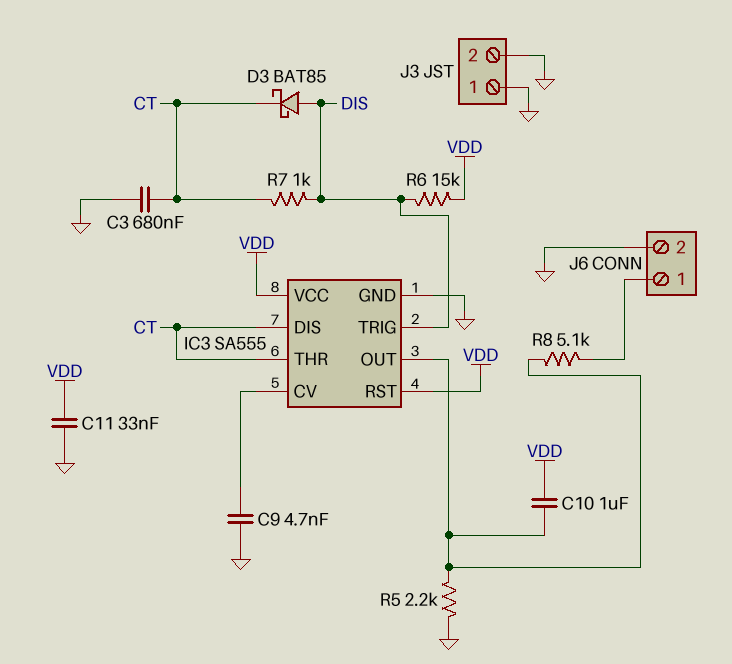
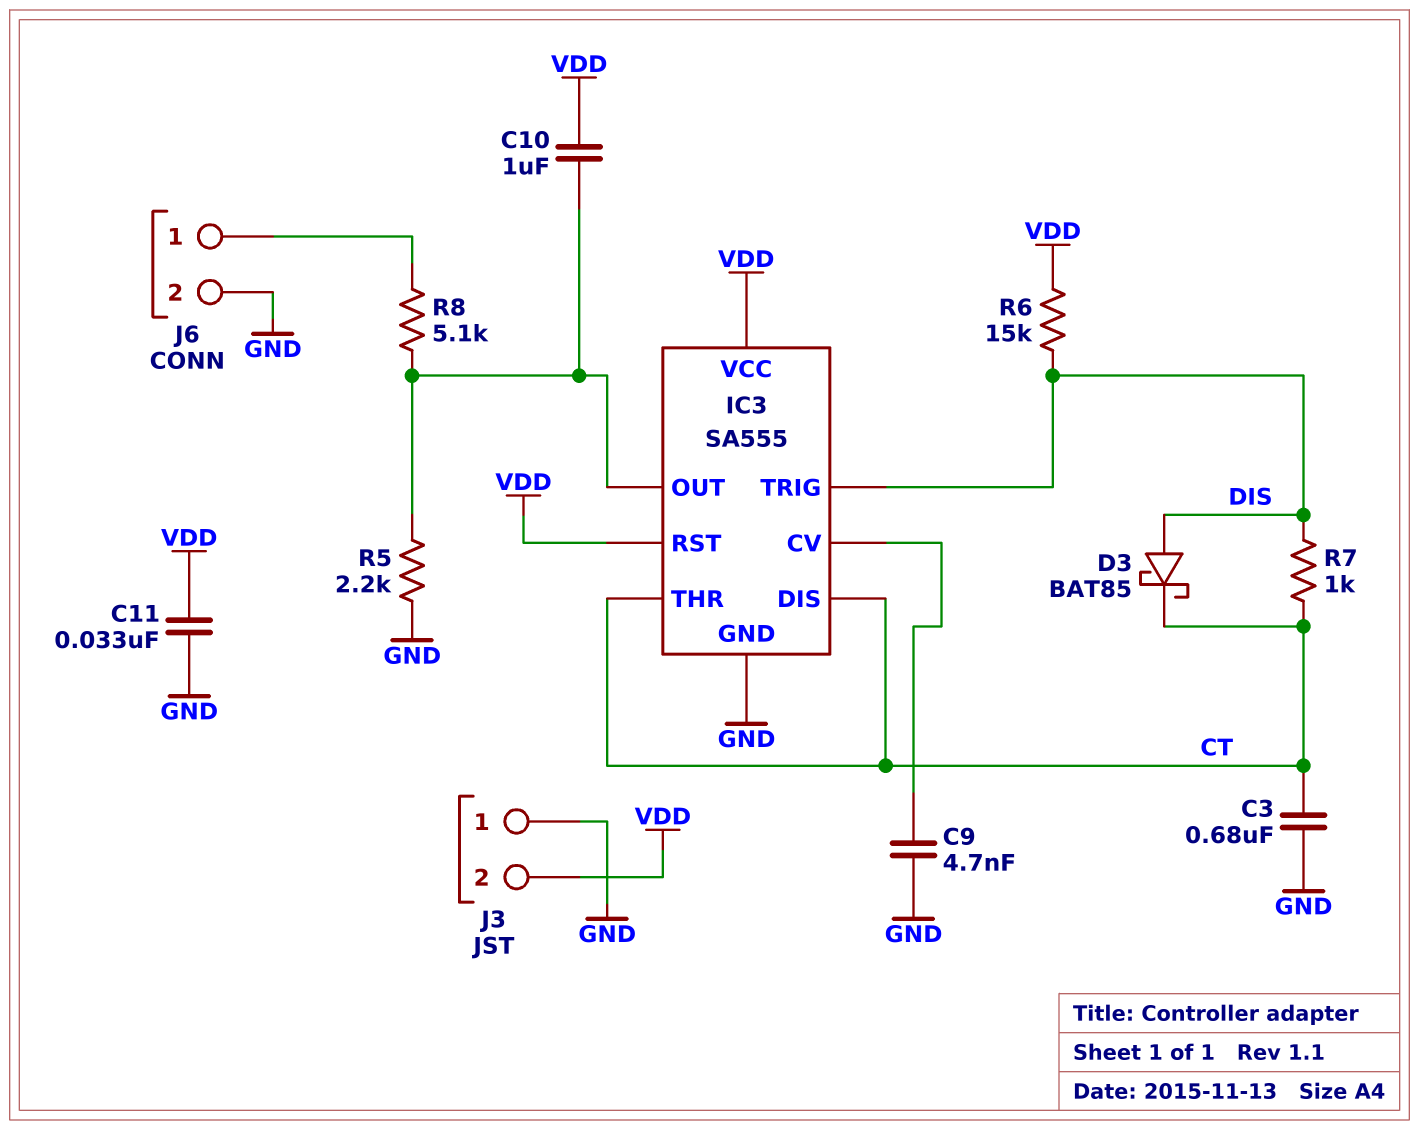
J3 pin 2: GND -> VDD

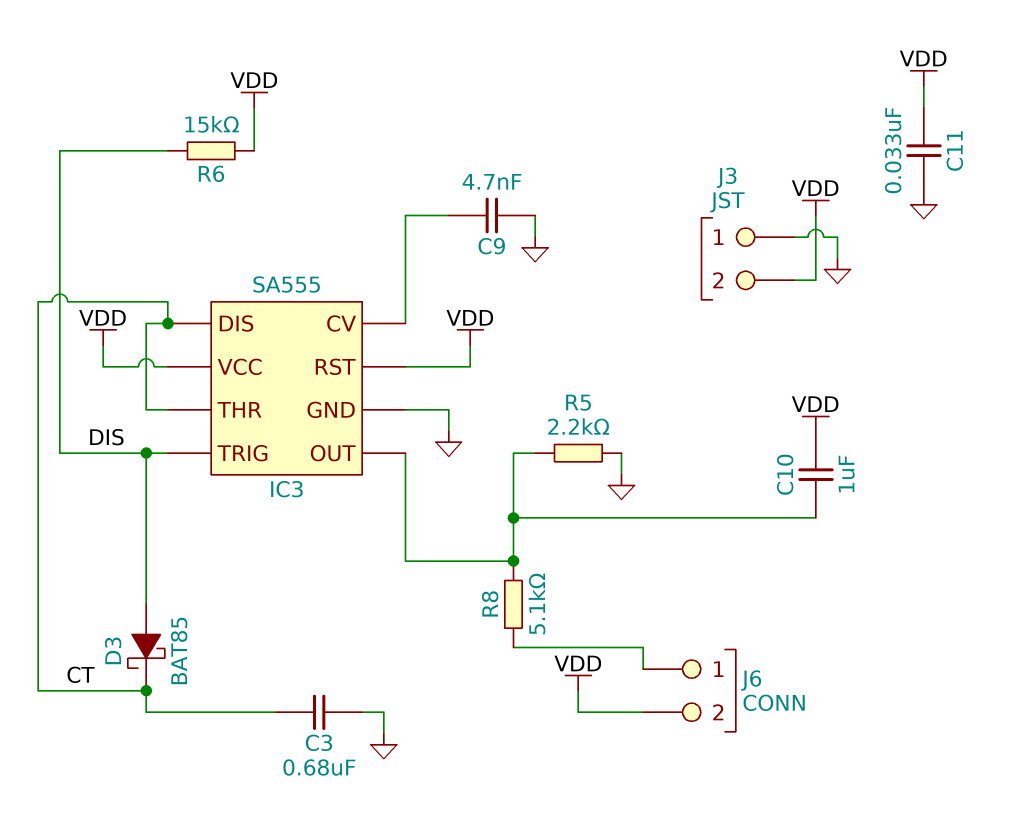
J6 pin 2: GND -> VDD
R7: 1k (CT, DIS) -> none

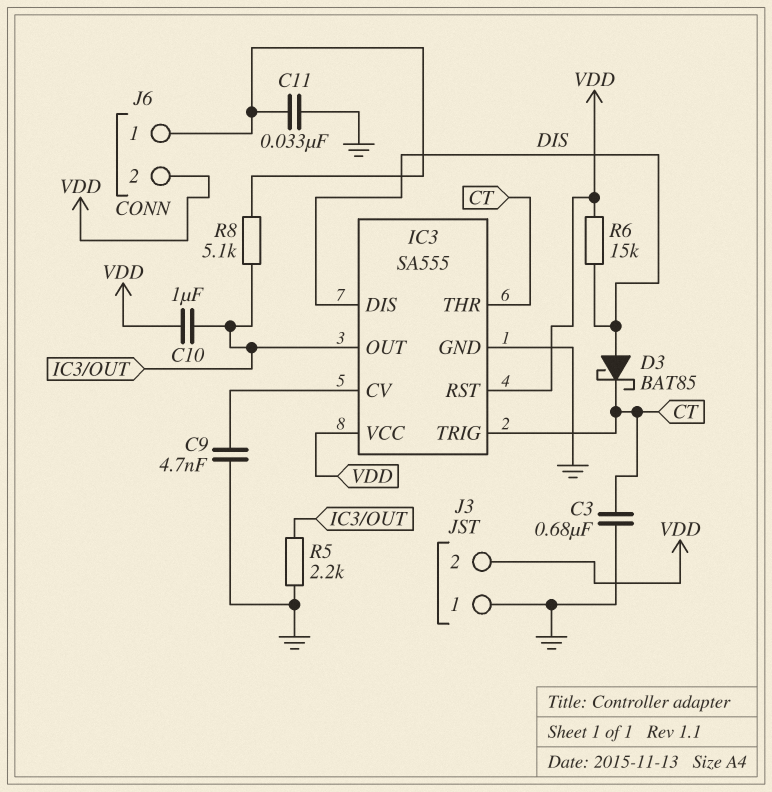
C11: 33nF (GND, VDD) -> 33nF (GND, J6/1)
IC3 pin DIS: CT -> DIS
IC3 pin TRIG: DIS -> CT

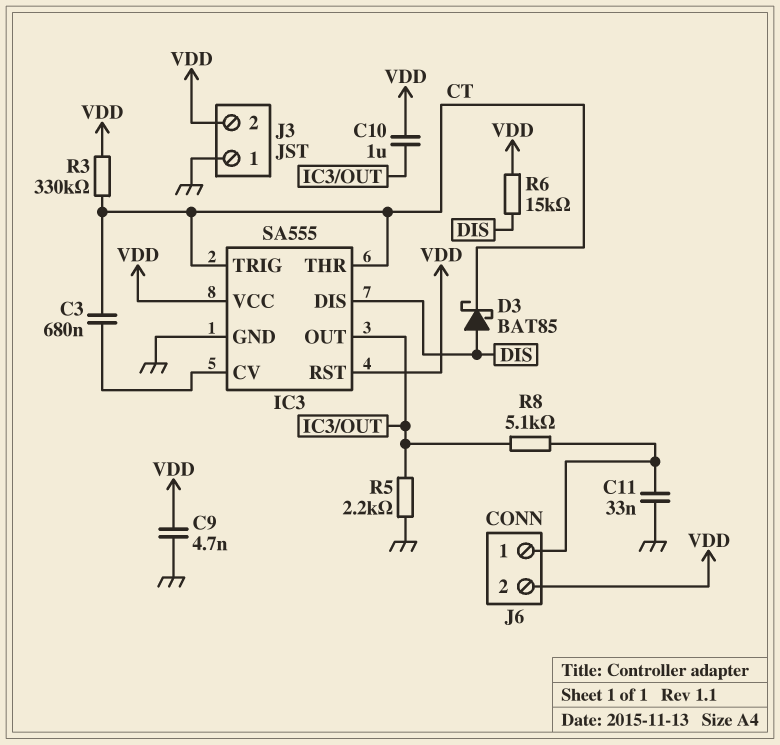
C3: 680nF (CT, GND) -> 680nF (CT, IC3/CV)
C9: 4.7nF (GND, IC3/CV) -> 4.7nF (GND, VDD)
R3: none -> 330k (CT, VDD)

